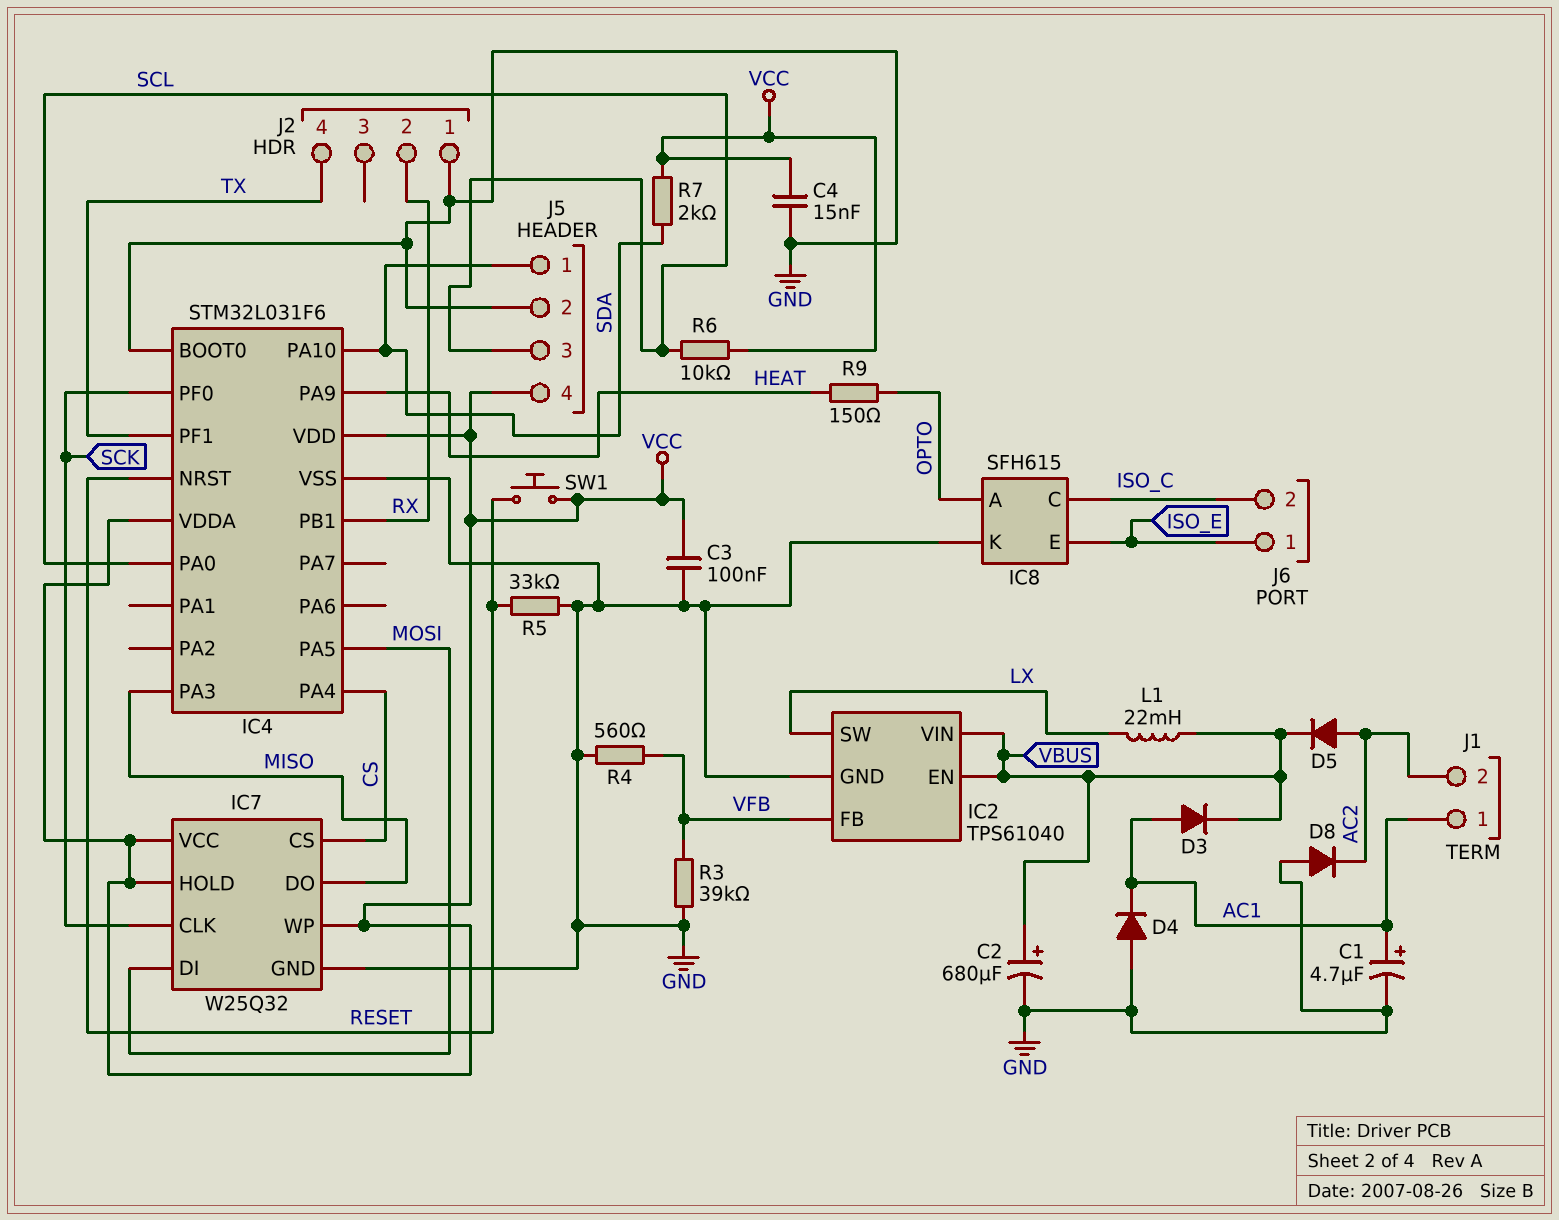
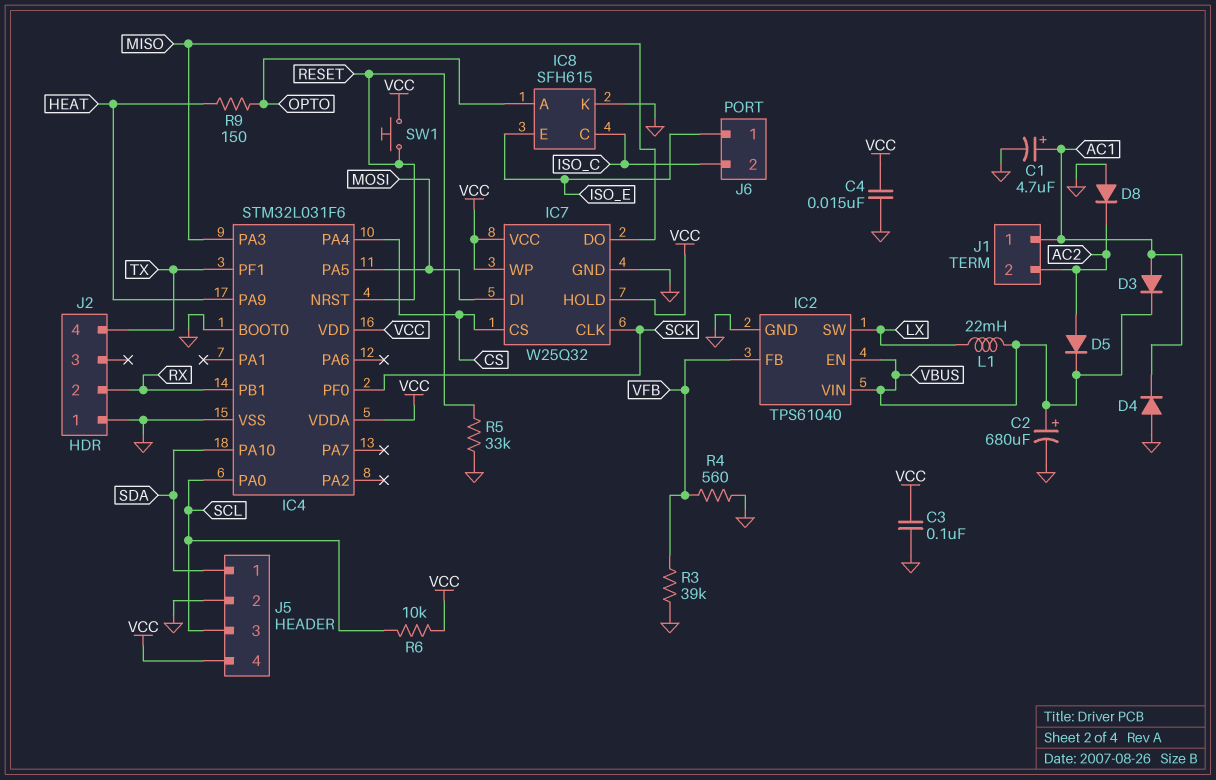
R7: 2k (SDA, VCC) -> none

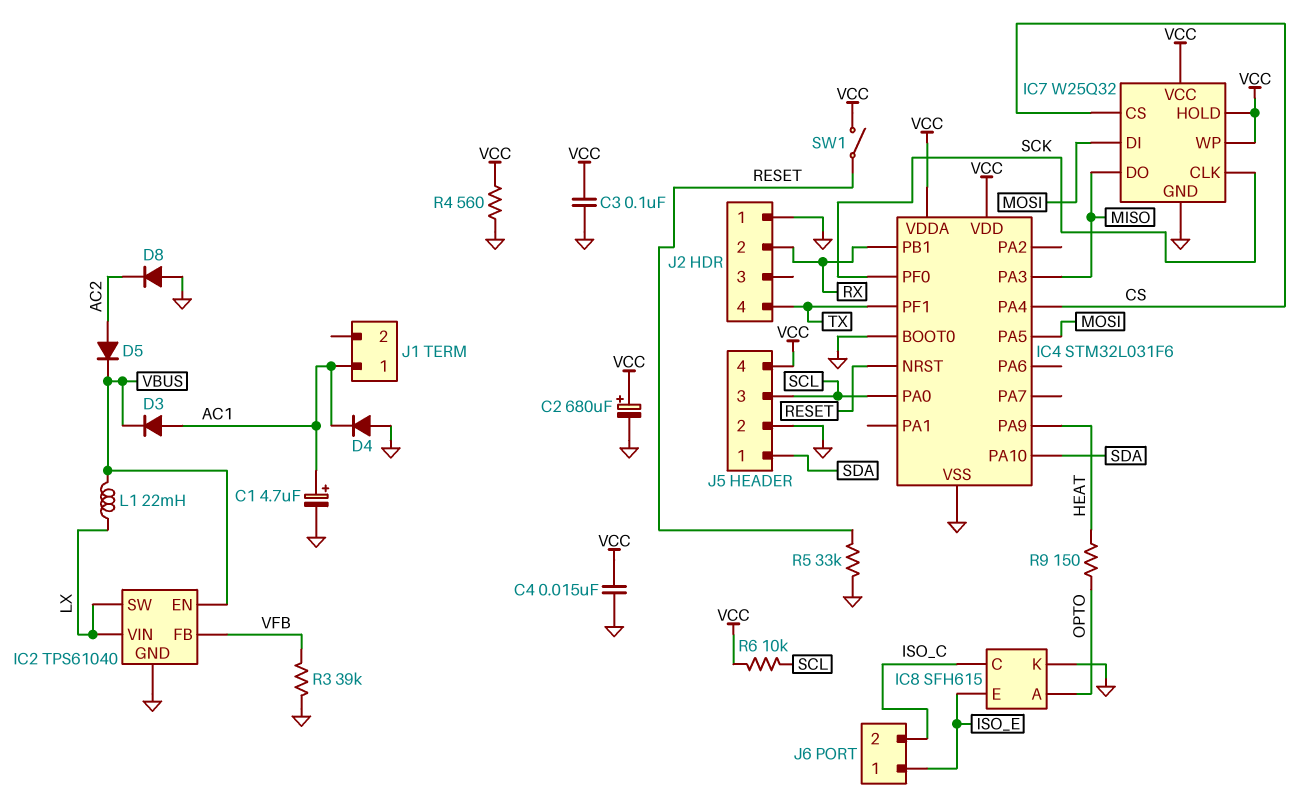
C2: 680uF (plus VBUS, minus GND) -> 680uF (plus VCC, minus GND)
IC2 pin VIN: VBUS -> LX
J1 pin 2: AC2 -> none
R4: 560 (GND, VFB) -> 560 (GND, VCC)
SW1: button (RESET, VCC) -> switch (RESET, VCC)

